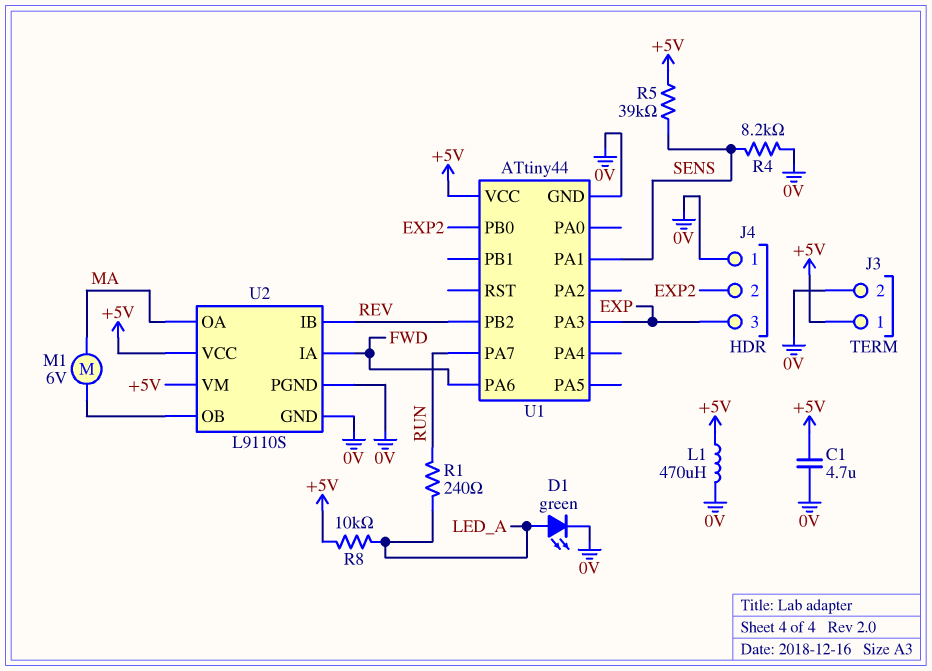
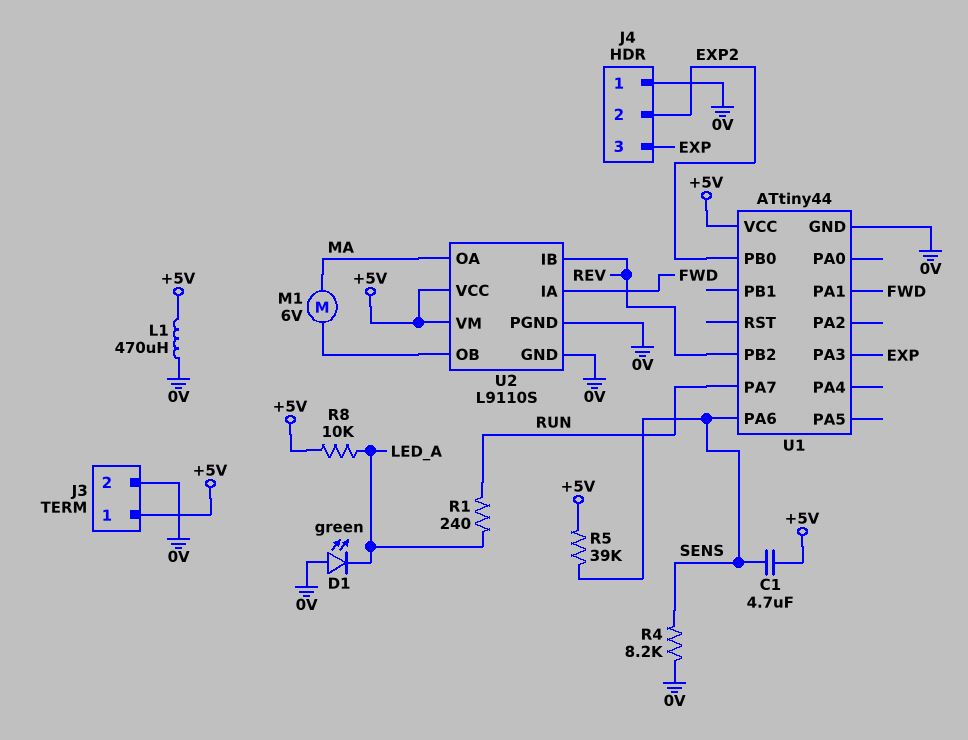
C1: 4.7uF (+5V, 0V) -> 4.7uF (+5V, SENS)
D1: LED green (A LED_A, K 0V) -> LED green (A 0V, K LED_A)
U1 pin PA1: SENS -> FWD
U1 pin PA6: FWD -> SENS

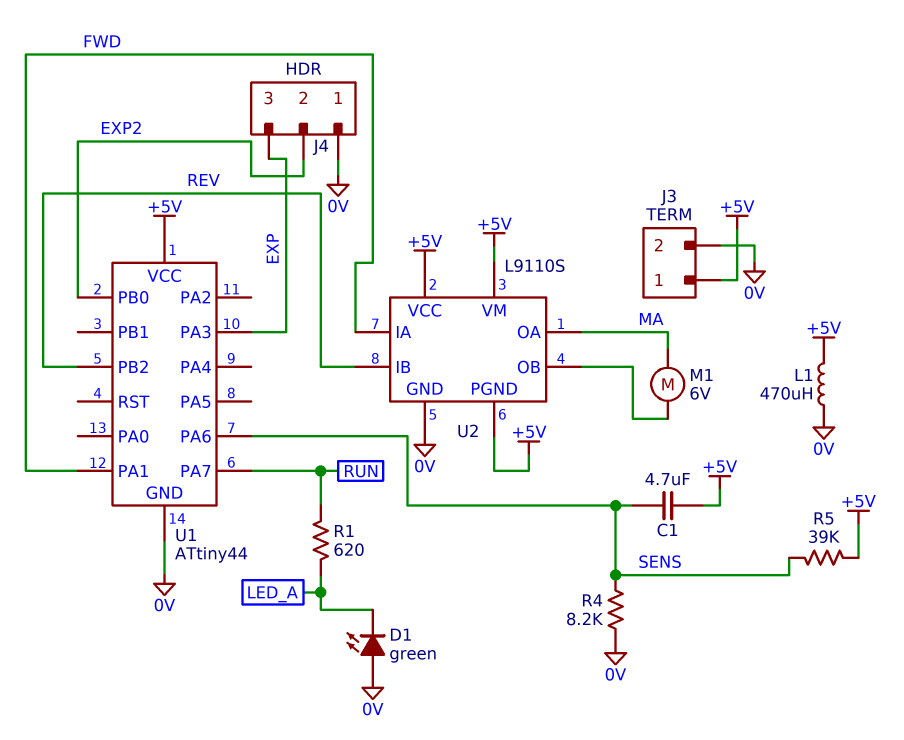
R1: 240 (LED_A, RUN) -> 620 (LED_A, RUN)
R8: 10k (+5V, LED_A) -> none
U2 pin PGND: 0V -> +5V

